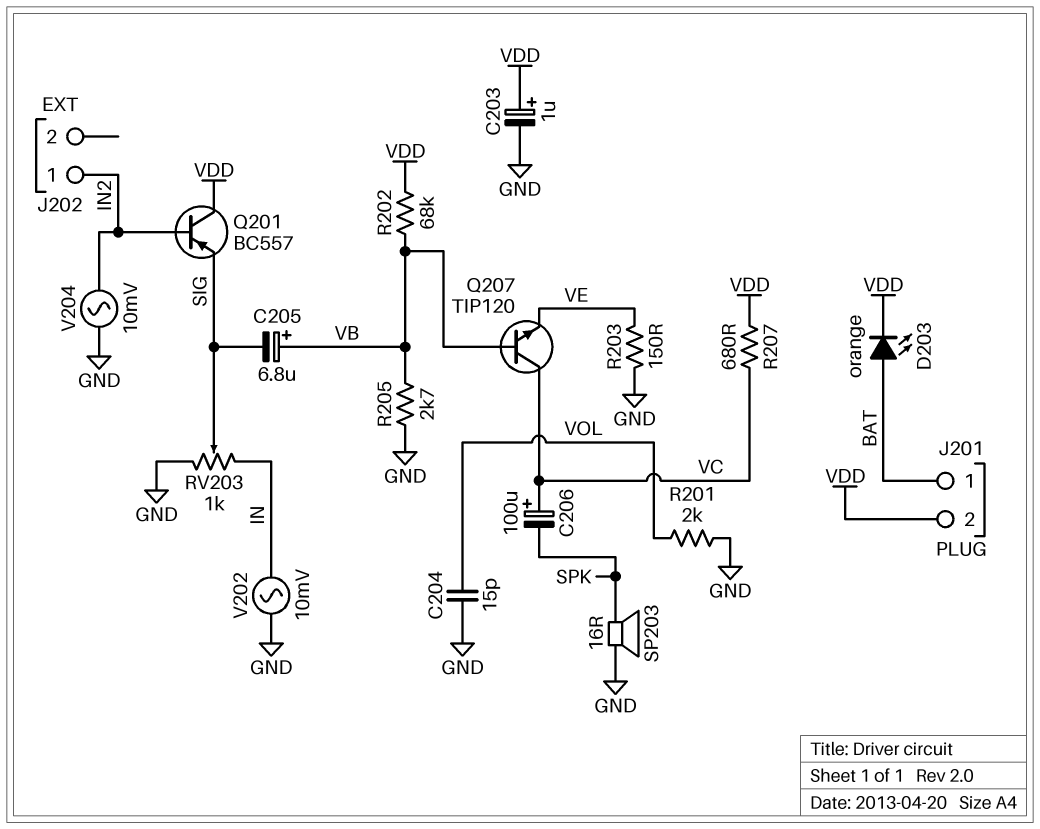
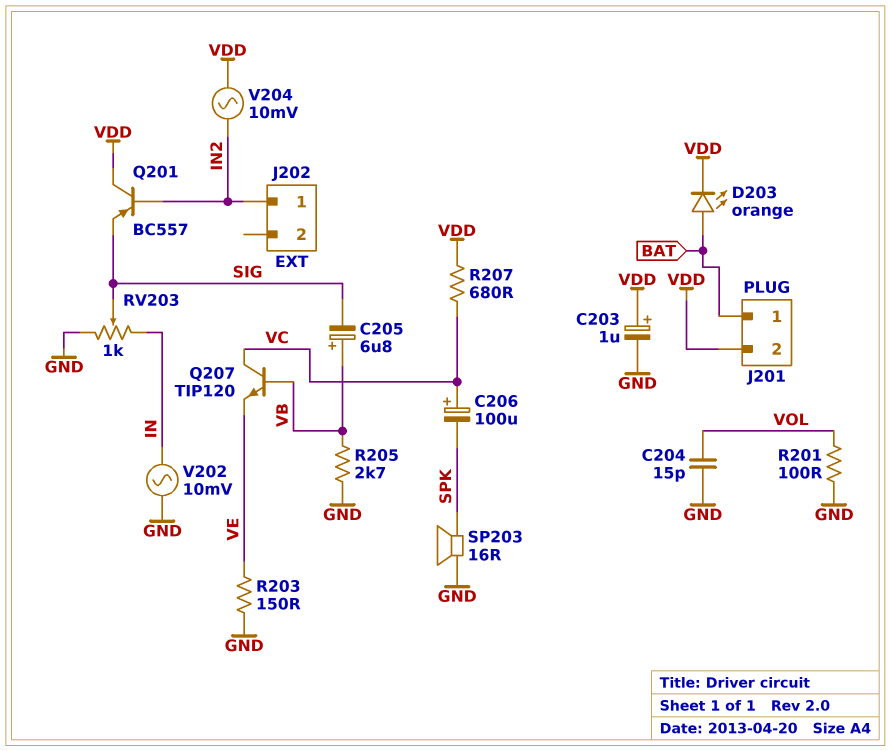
R201: 2k (GND, VOL) -> 100 (GND, VOL)
R202: 68k (VB, VDD) -> none
V204: AC 10mV (GND, IN2) -> AC 10mV (IN2, VDD)

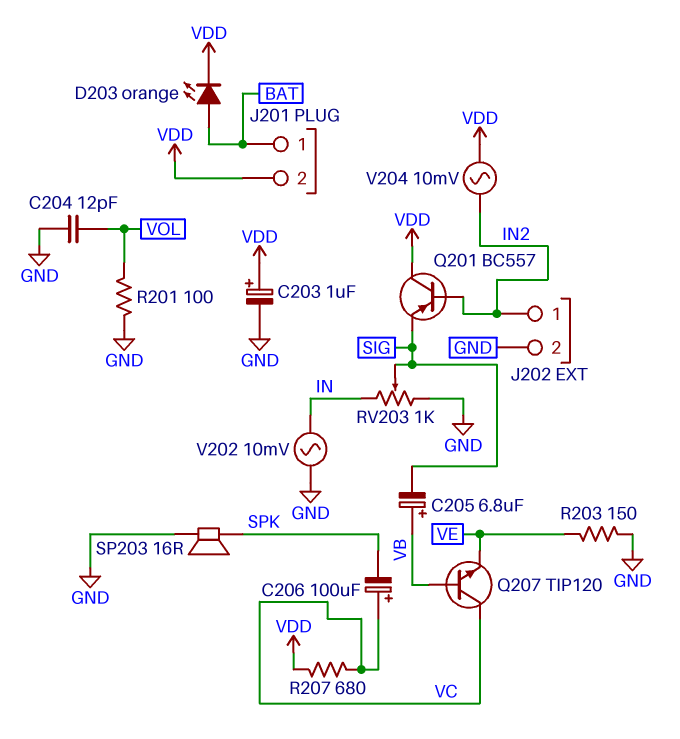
C204: 15pF (GND, VOL) -> 12pF (GND, VOL)
J202 pin 2: none -> GND
R205: 2.7k (GND, VB) -> none

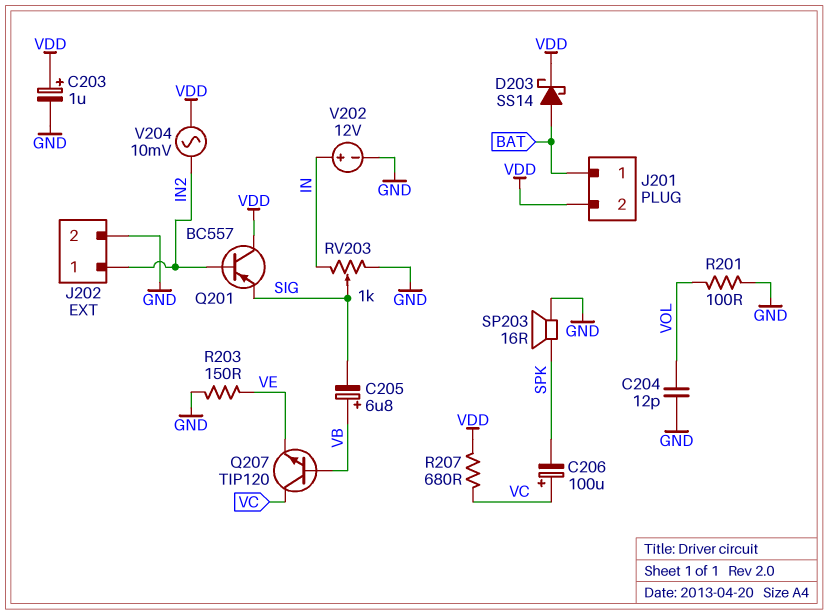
D203: LED orange (A BAT, K VDD) -> schottky SS14 (A BAT, K VDD)
V202: AC 10mV (GND, IN) -> 12V (plus IN, minus GND)

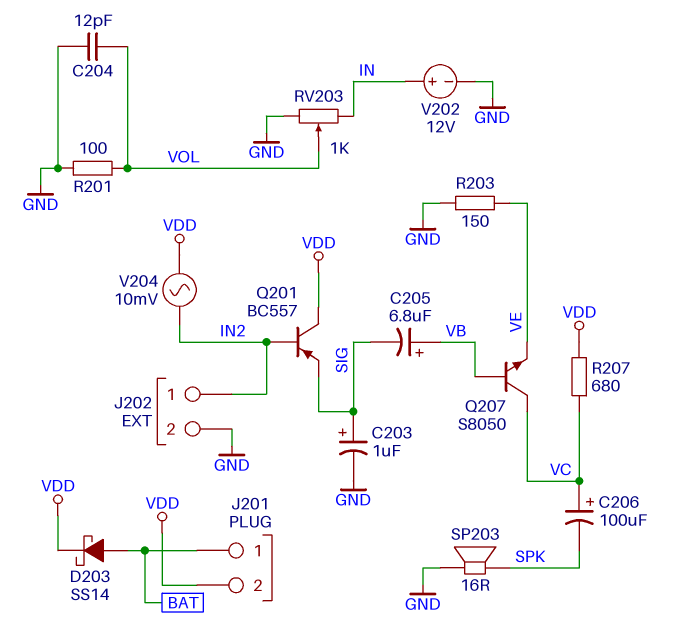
C203: 1uF (plus VDD, minus GND) -> 1uF (plus SIG, minus GND)
Q207: NPN TIP120 (B VB, C VC, E VE) -> NPN S8050 (B VB, C VC, E VE)
RV203: 1k (GND, IN, wiper SIG) -> 1k (GND, IN, wiper VOL)

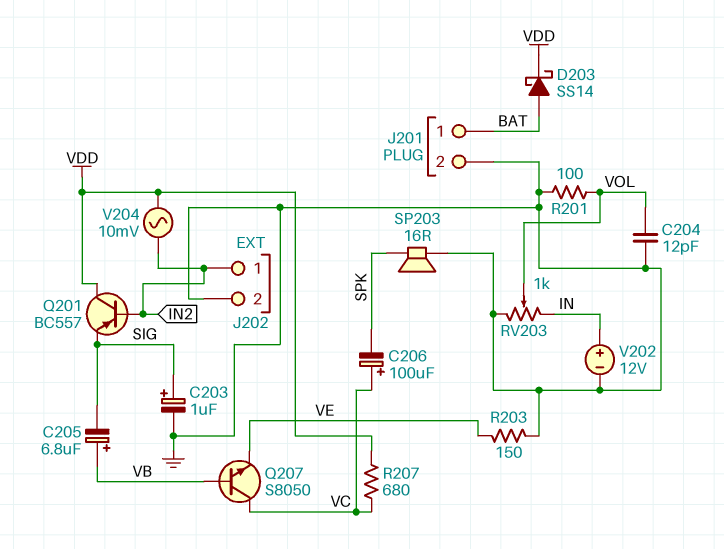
J201 pin 2: VDD -> GND

